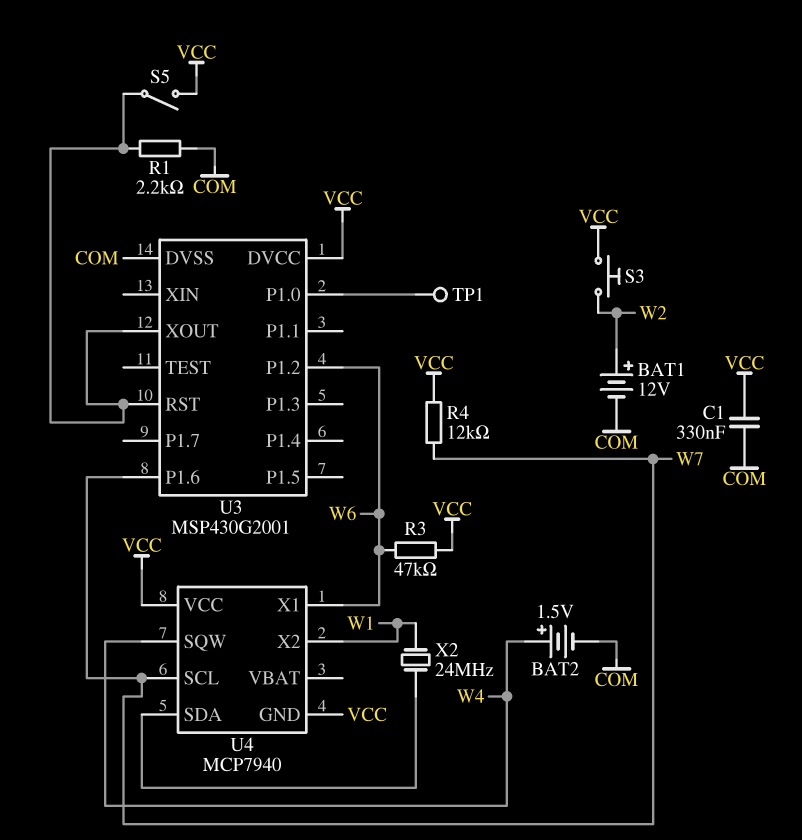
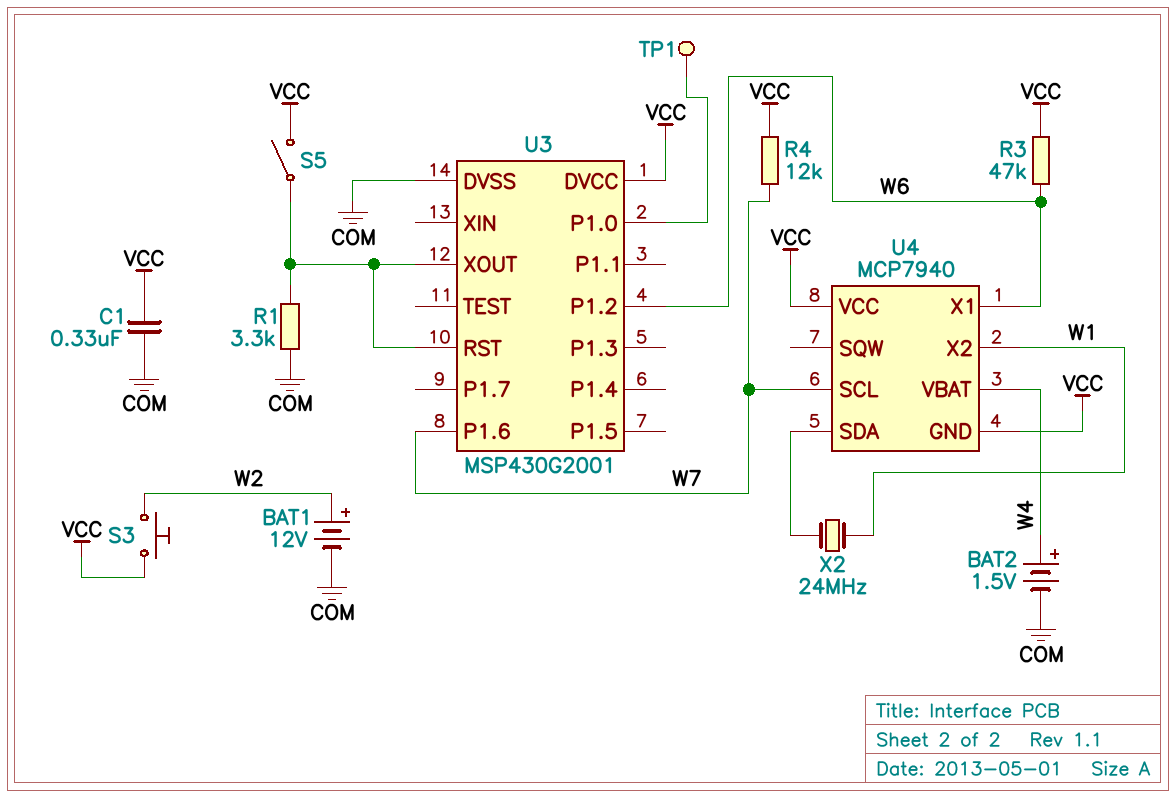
R1: 2.2k (COM, U3/RST) -> 3.3k (COM, U3/RST)
U4 pin SQW: W4 -> none
U4 pin VBAT: none -> W4

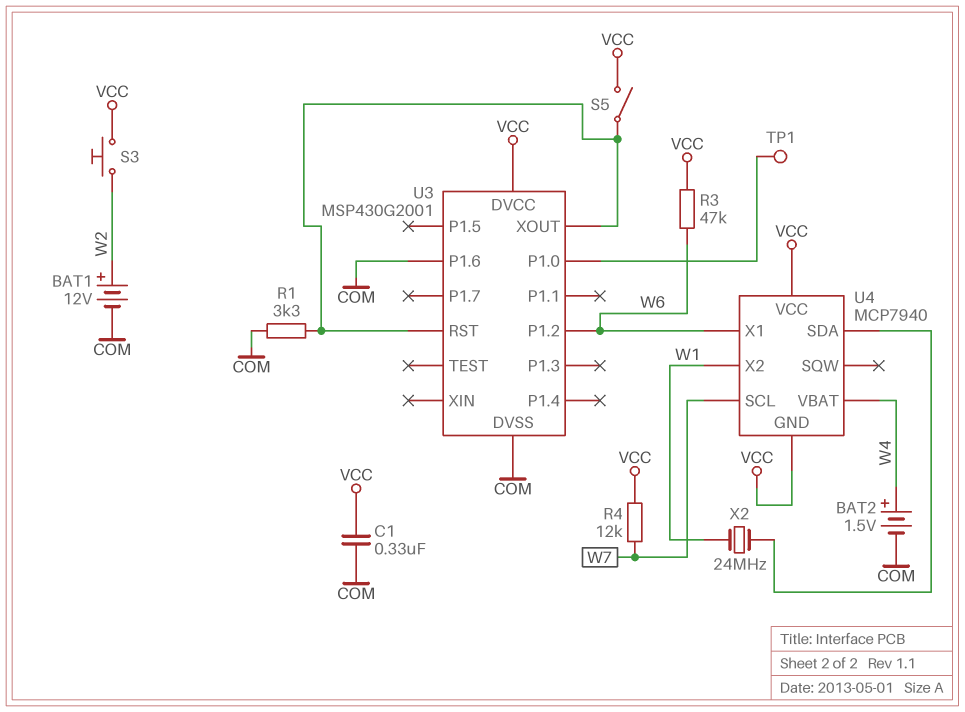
U3 pin P1.6: W7 -> COM

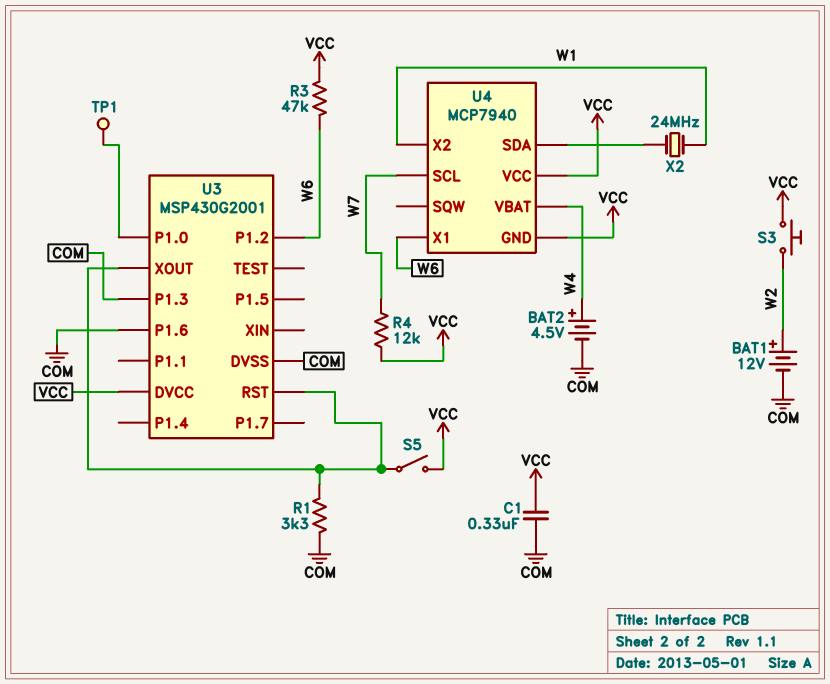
BAT2: 1.5V (plus W4, minus COM) -> 4.5V (plus W4, minus COM)
U3 pin P1.3: none -> COM

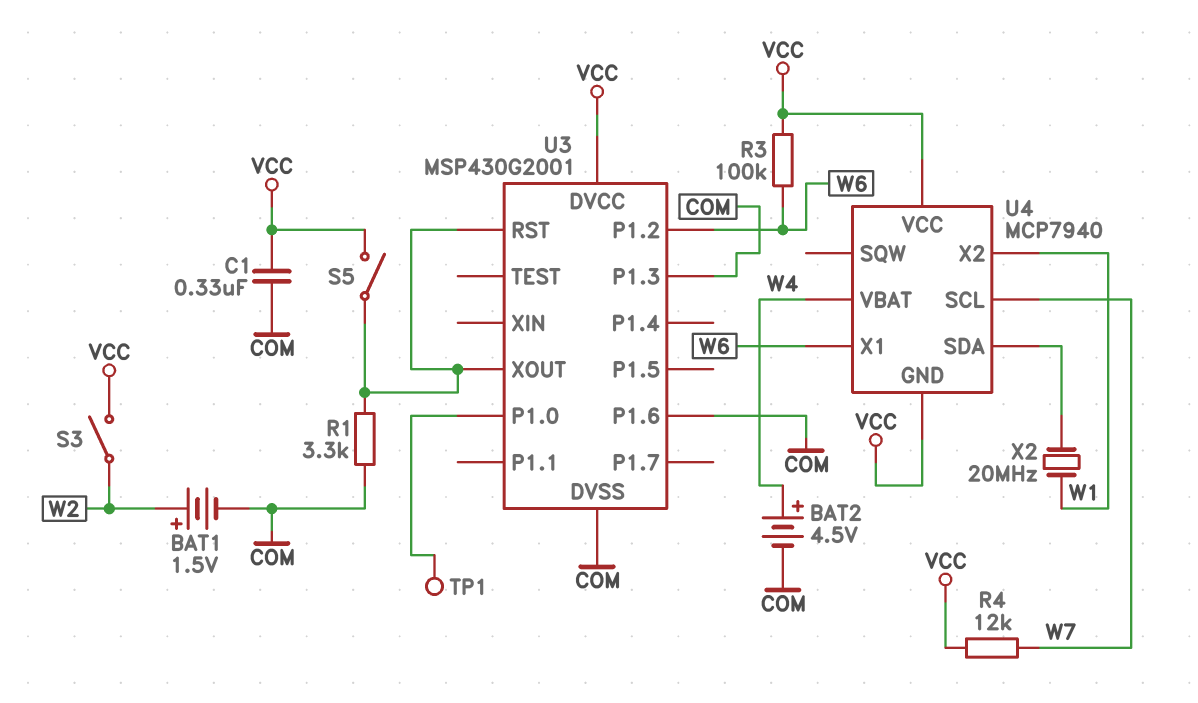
BAT1: 12V (plus W2, minus COM) -> 1.5V (plus W2, minus COM)
R3: 47k (VCC, W6) -> 100k (VCC, W6)
S3: button (VCC, W2) -> switch (VCC, W2)
X2: 24MHz (U4/SDA, W1) -> 20MHz (U4/SDA, W1)

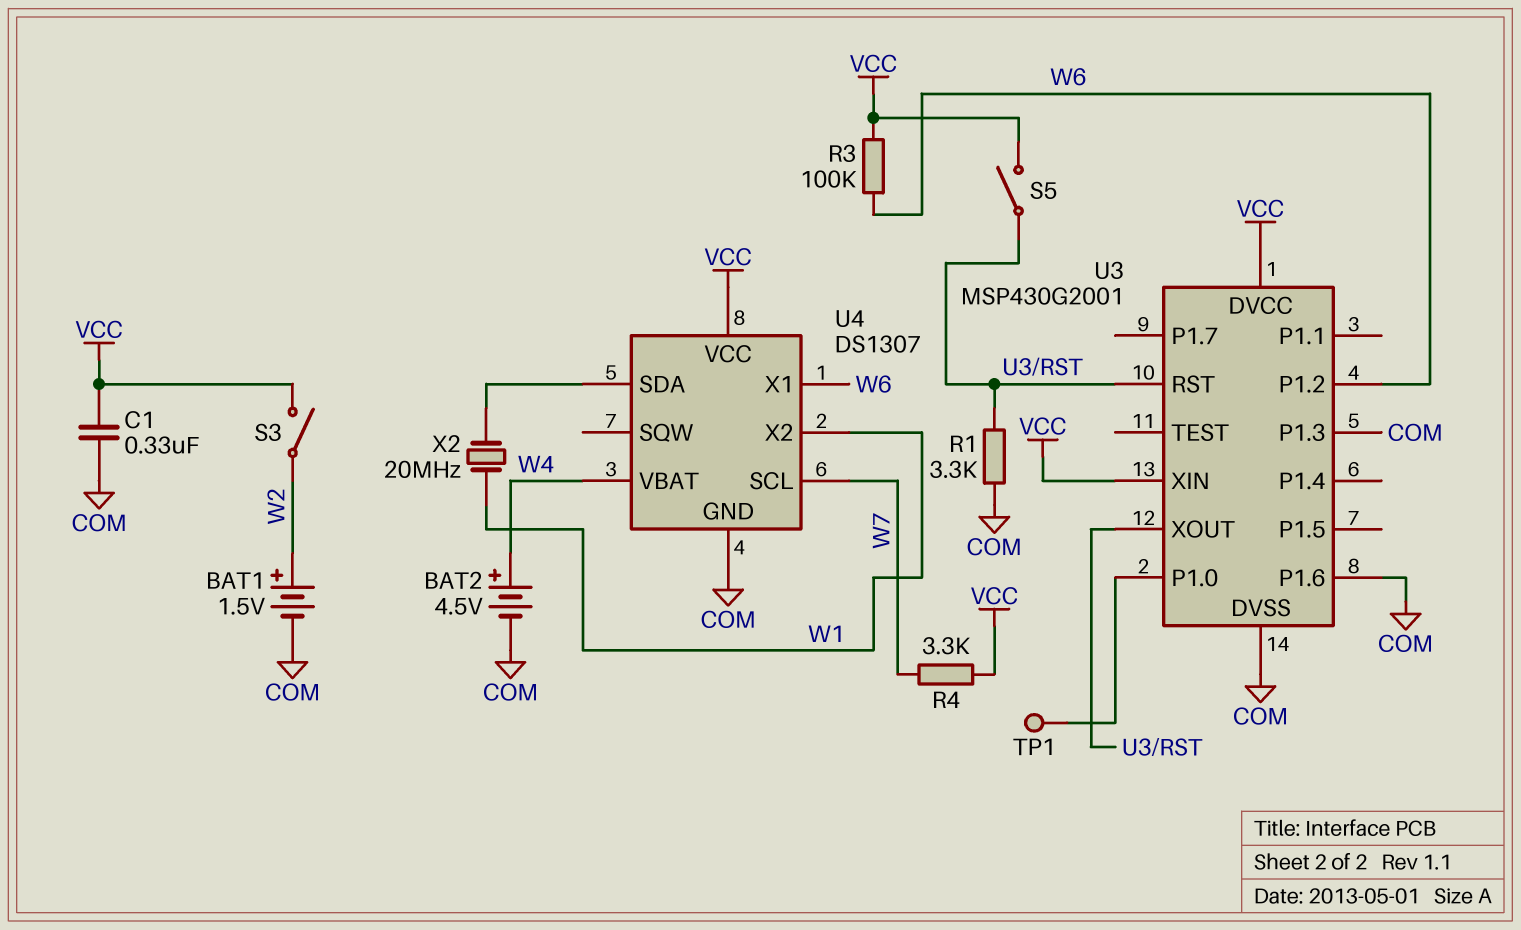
R4: 12k (VCC, W7) -> 3.3k (VCC, W7)
U3 pin XIN: none -> VCC
U4: MCP7940 -> DS1307
U4 pin GND: VCC -> COM

